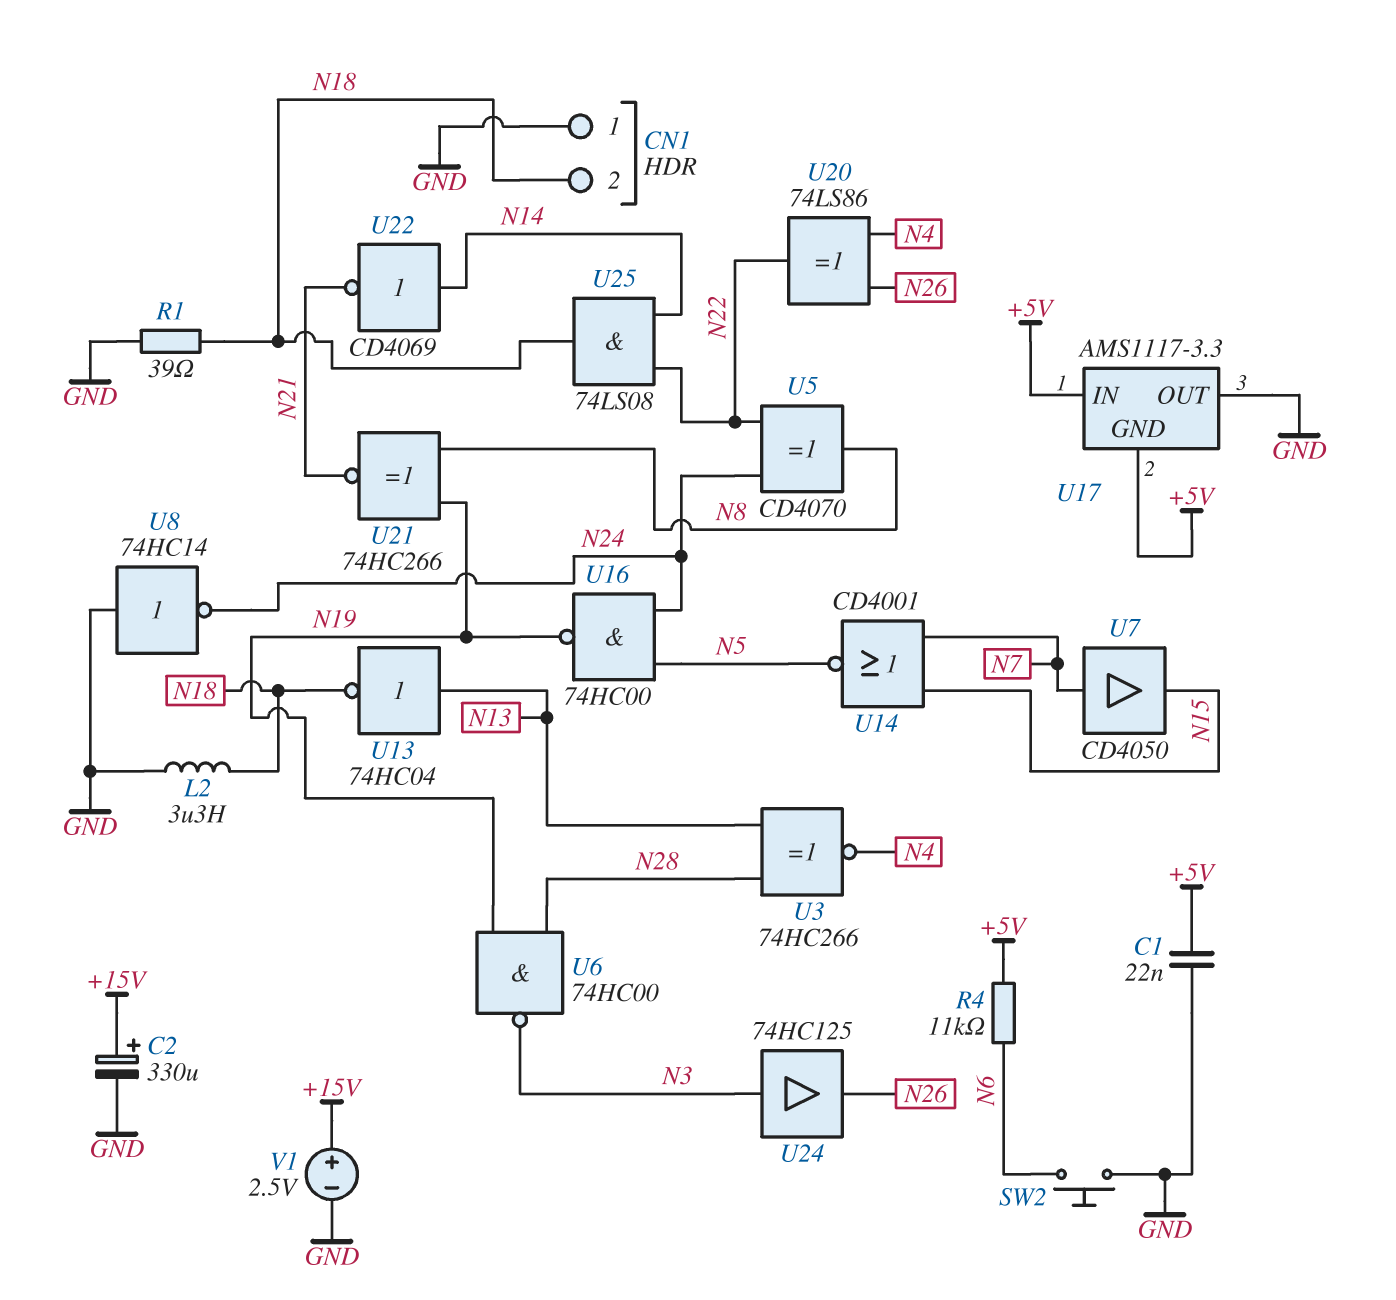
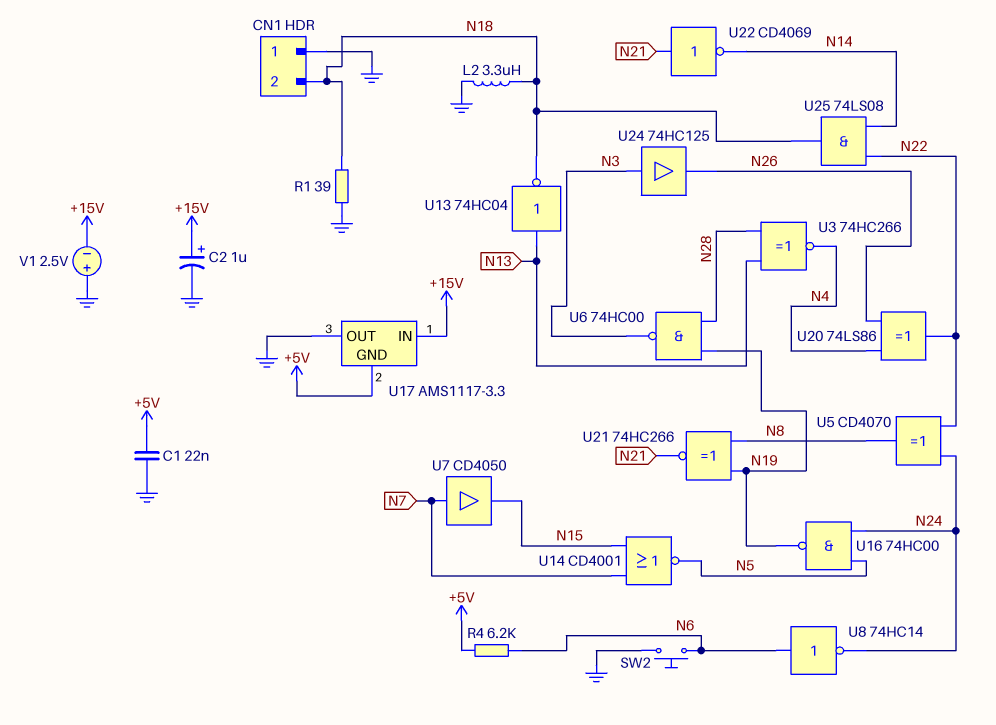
C2: 330uF (plus +15V, minus GND) -> 1uF (plus +15V, minus GND)
R4: 11k (+5V, N6) -> 6.2k (+5V, N6)
U8: NOT 74HC14 (in GND, out N24) -> NOT 74HC14 (in N6, out N24)
U17 pin IN: +5V -> +15V
U22: NOT CD4069 (in N14, out N21) -> NOT CD4069 (in N21, out N14)
V1: 2.5V (plus +15V, minus GND) -> 2.5V (plus GND, minus +15V)

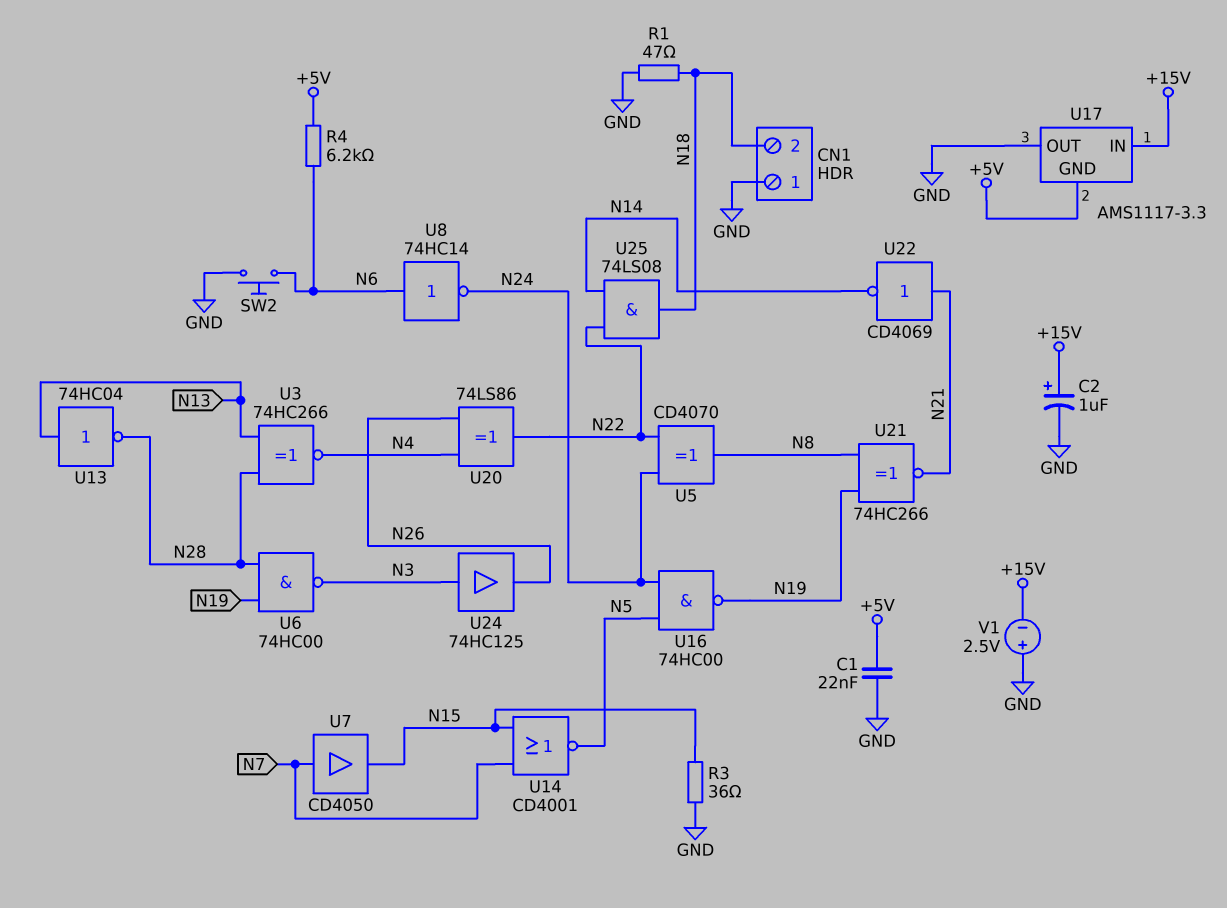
L2: 3.3uH (GND, N18) -> none
R1: 39 (GND, N18) -> 47 (GND, N18)
R3: none -> 36 (GND, N15)
U13: NOT 74HC04 (in N13, out N18) -> NOT 74HC04 (in N13, out N28)

